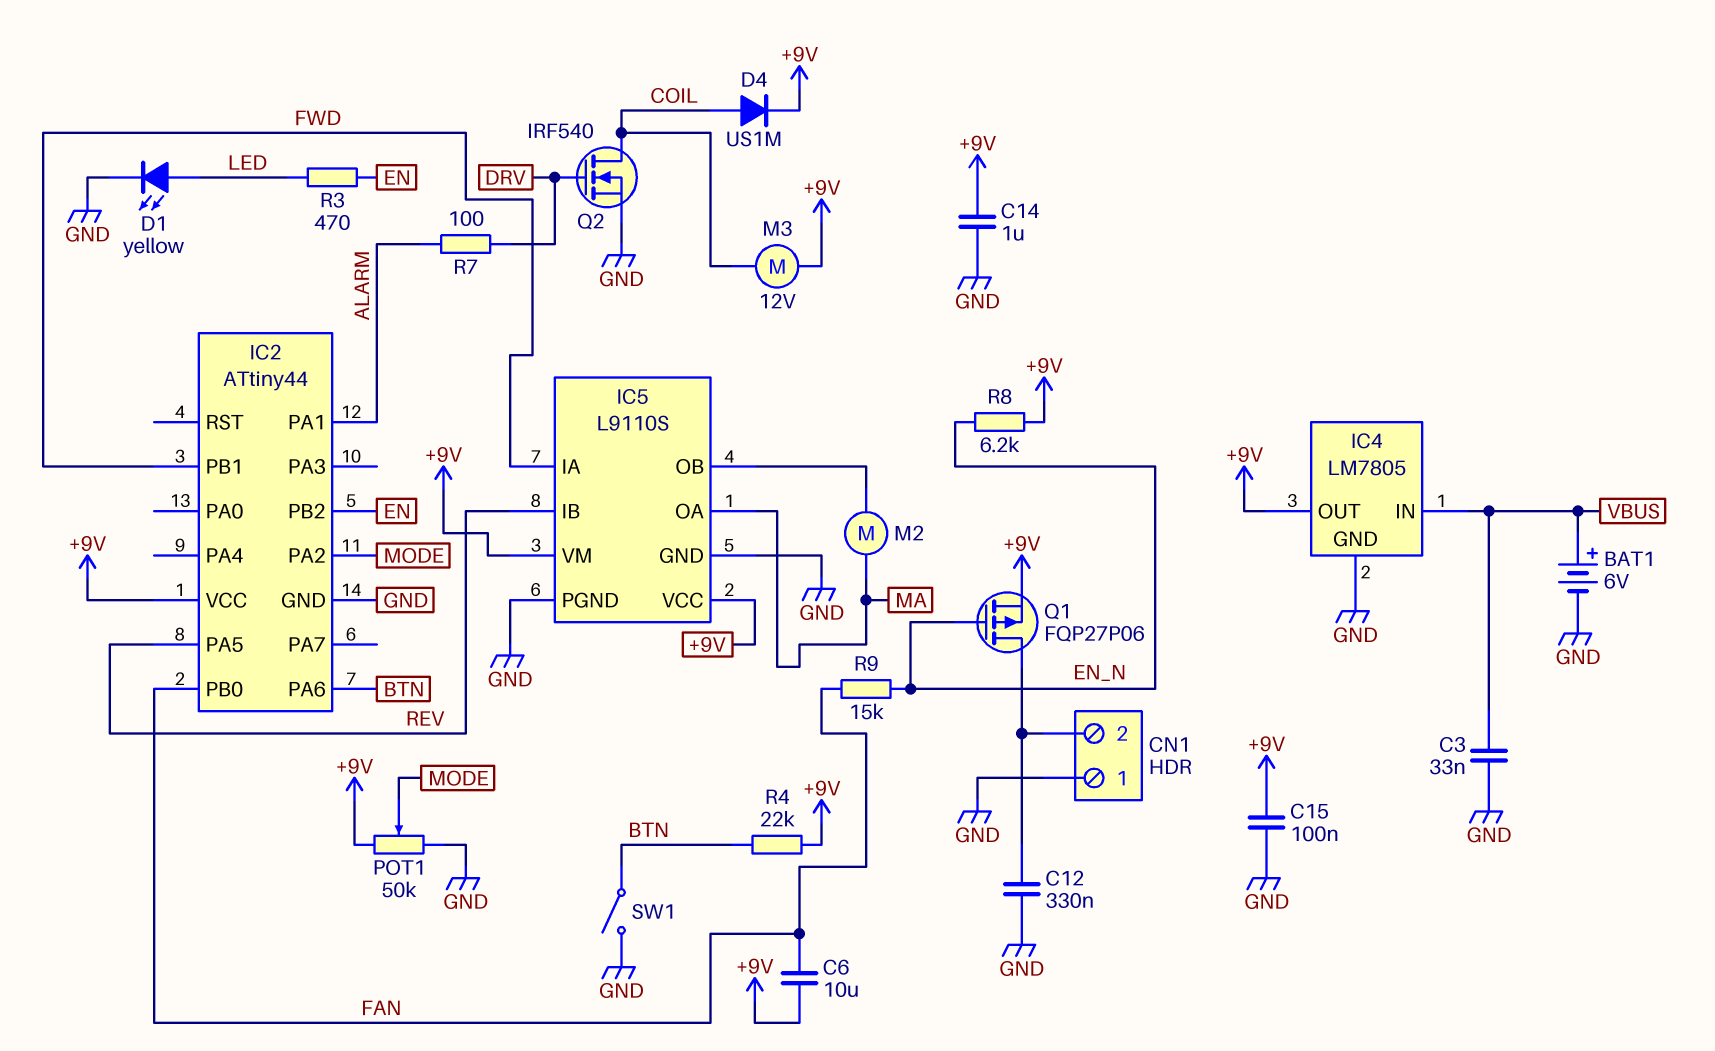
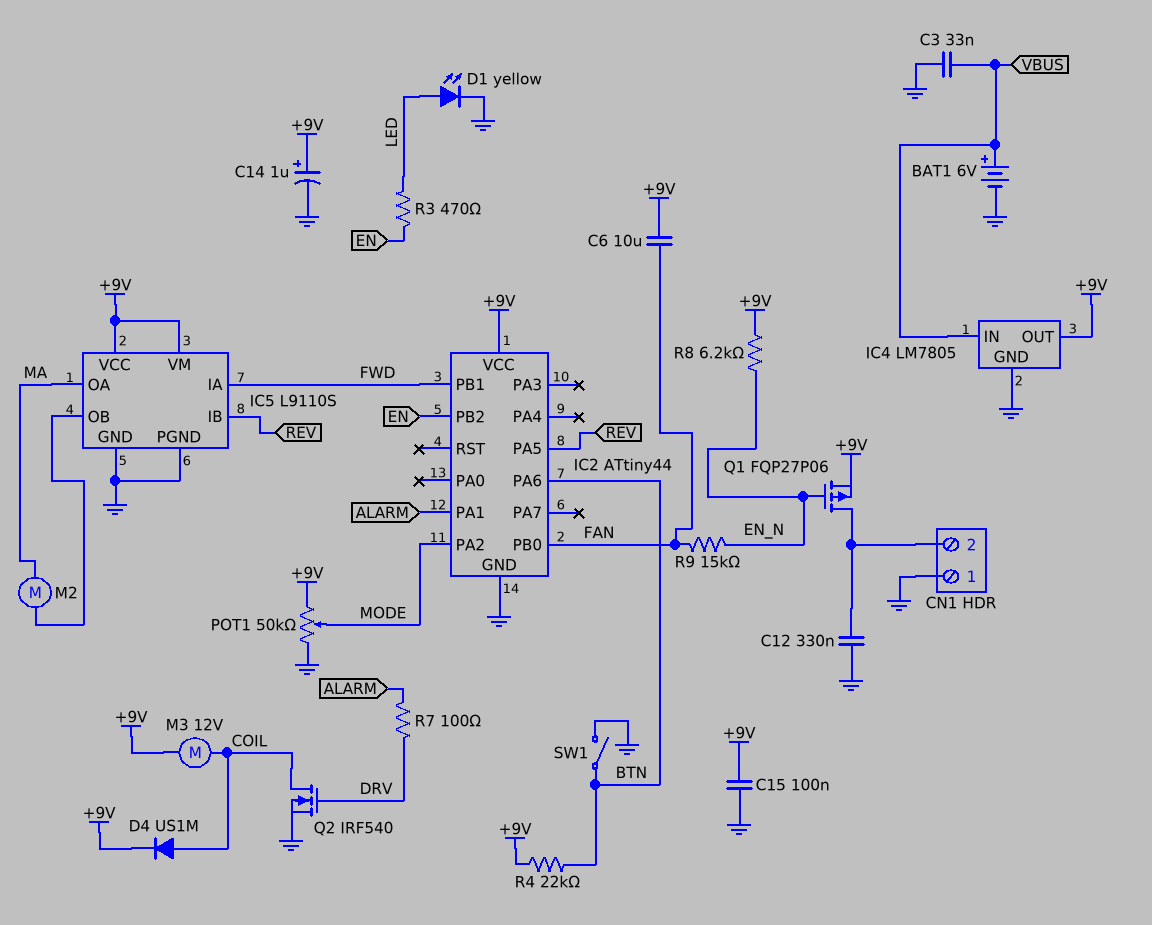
C14: 1uF (+9V, GND) -> 1uF (plus +9V, minus GND)

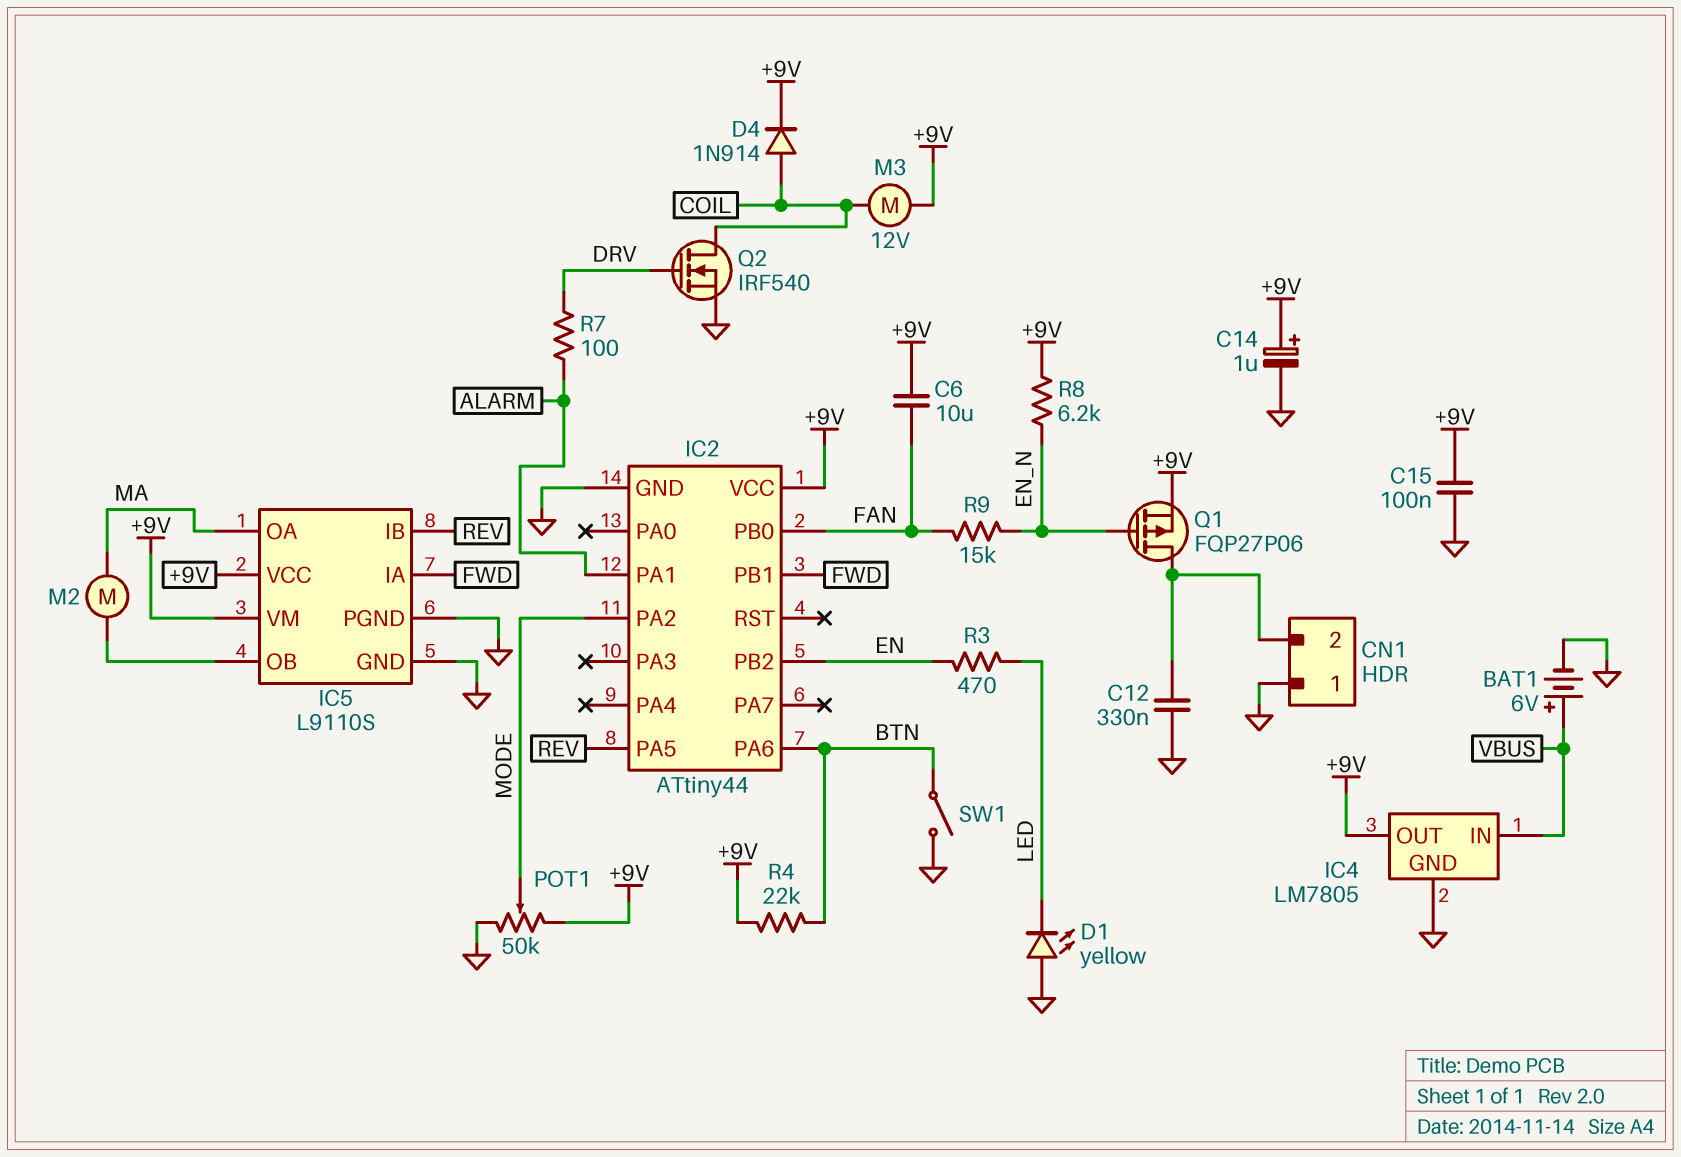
C3: 33nF (GND, VBUS) -> none
D1: LED yellow (A LED, K GND) -> LED yellow (A GND, K LED)
D4: diode US1M (A COIL, K +9V) -> diode 1N914 (A COIL, K +9V)

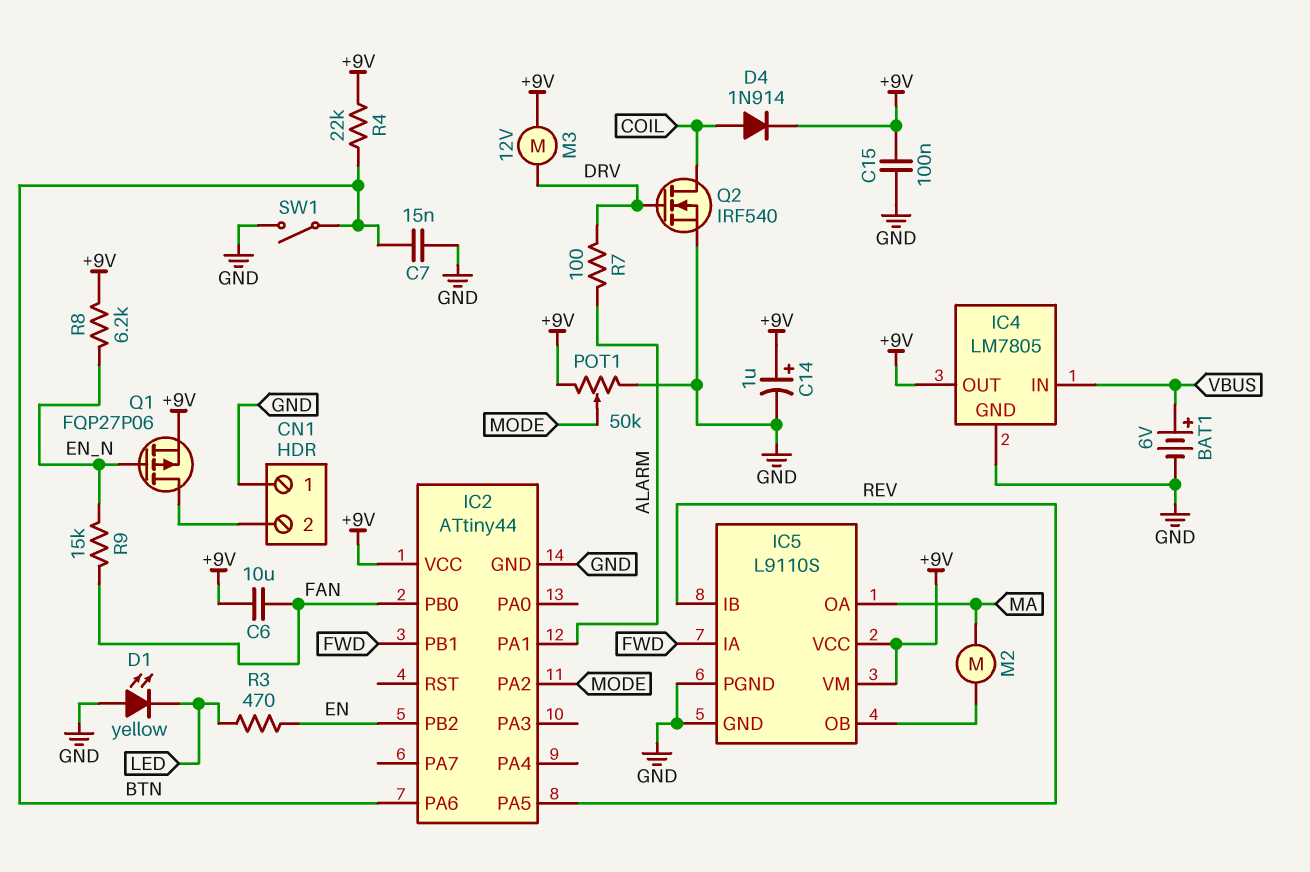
C7: none -> 15nF (BTN, GND)
C12: 330nF (CN1/2, GND) -> none
M3: motor 12V (+9V, COIL) -> motor 12V (+9V, DRV)

